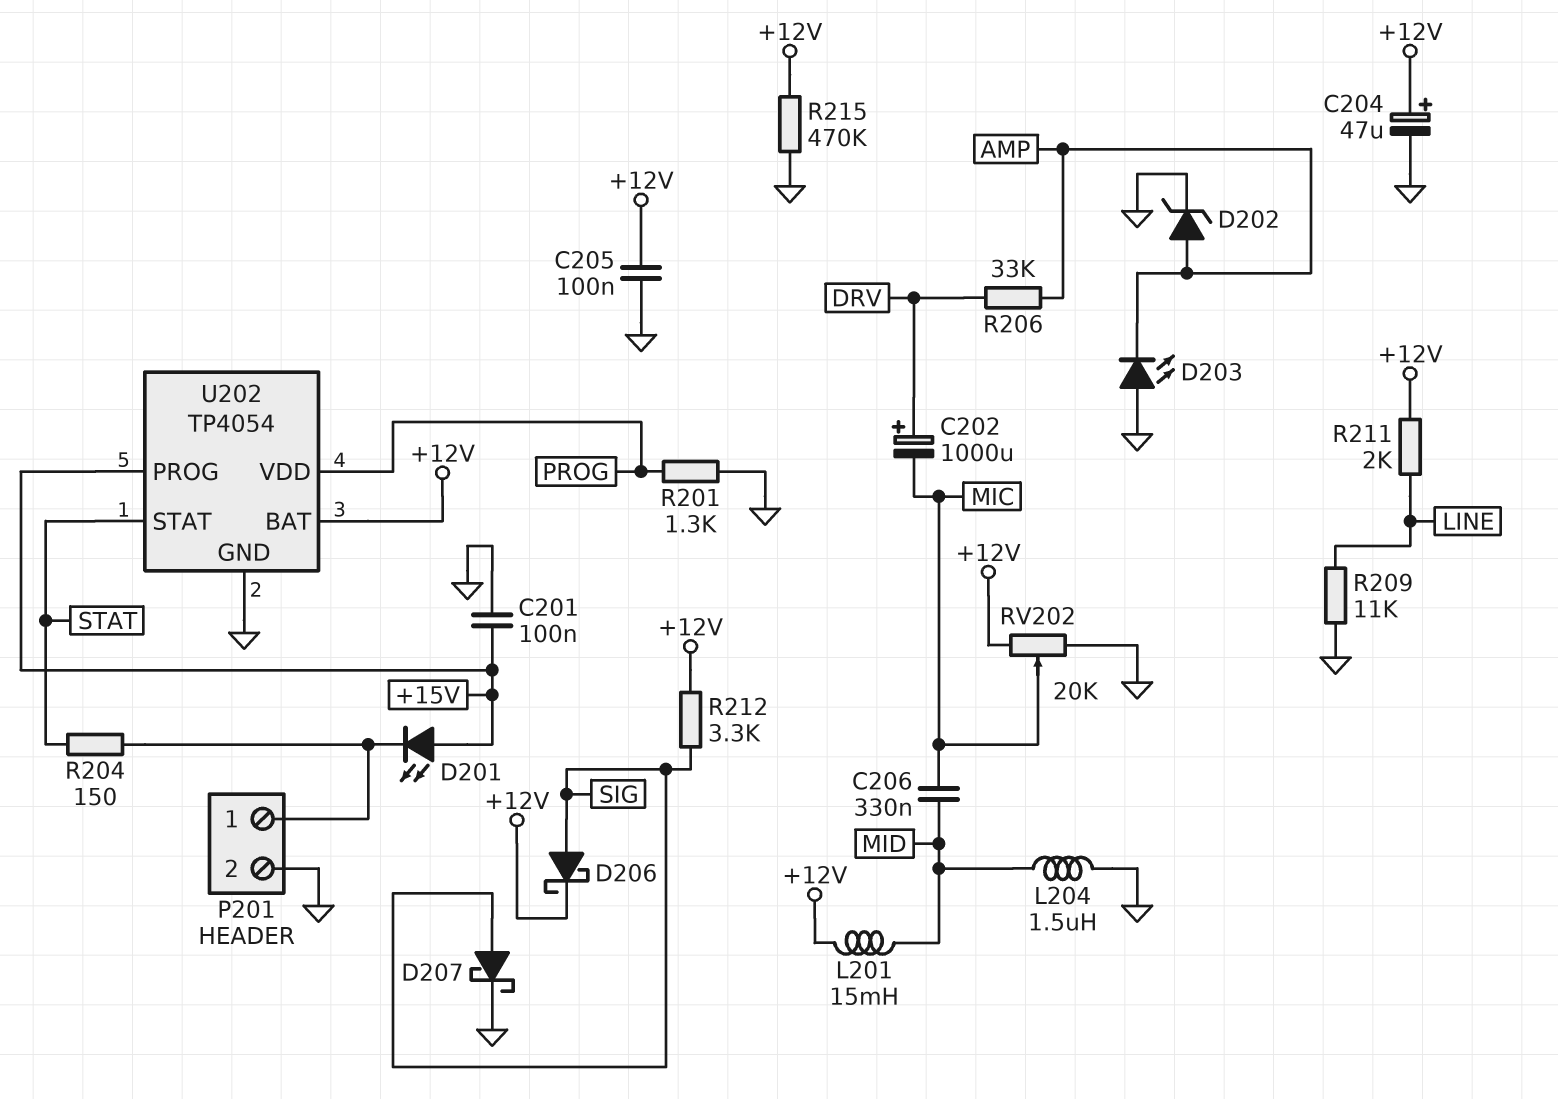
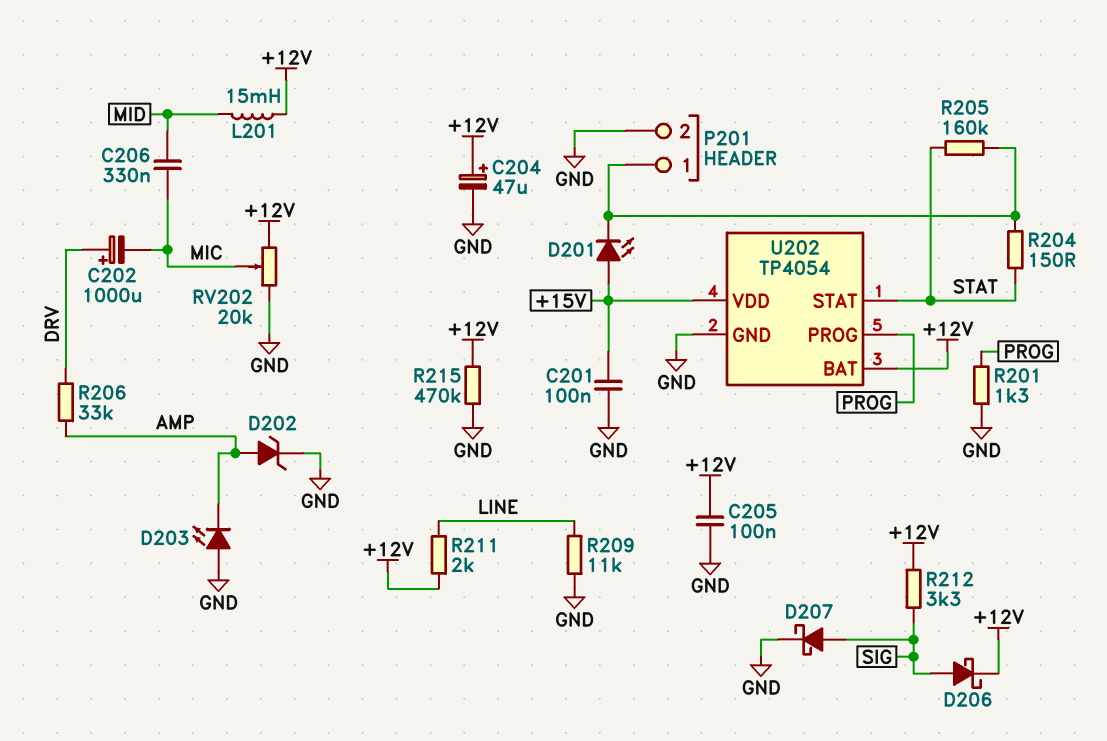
L204: 1.5uH (GND, MID) -> none
R205: none -> 160k (P201/1, STAT)
U202 pin PROG: +15V -> PROG
U202 pin VDD: PROG -> +15V

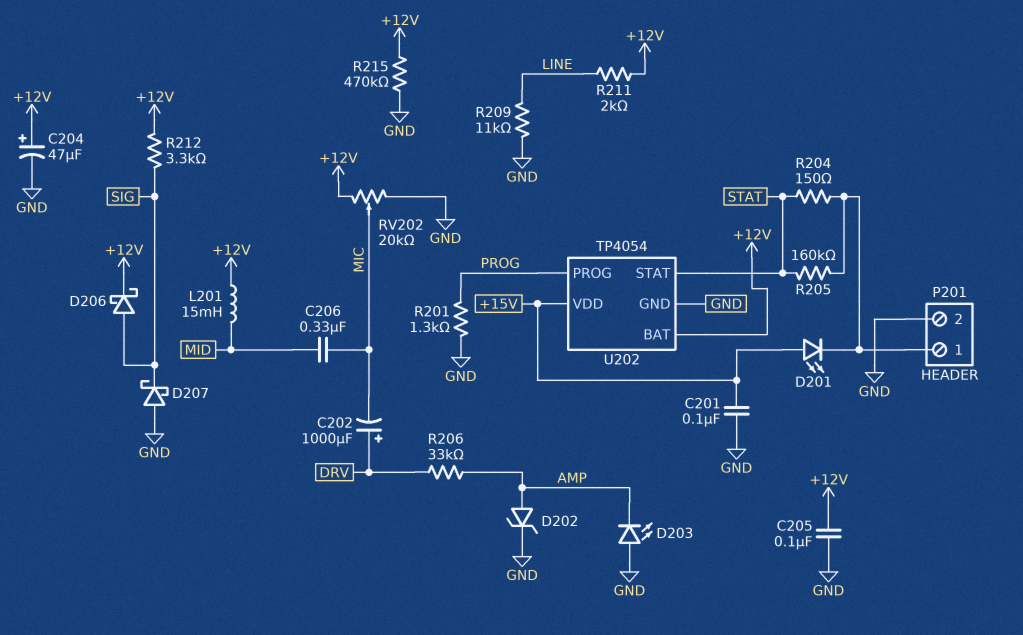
D207: schottky (A SIG, K GND) -> schottky (A GND, K SIG)

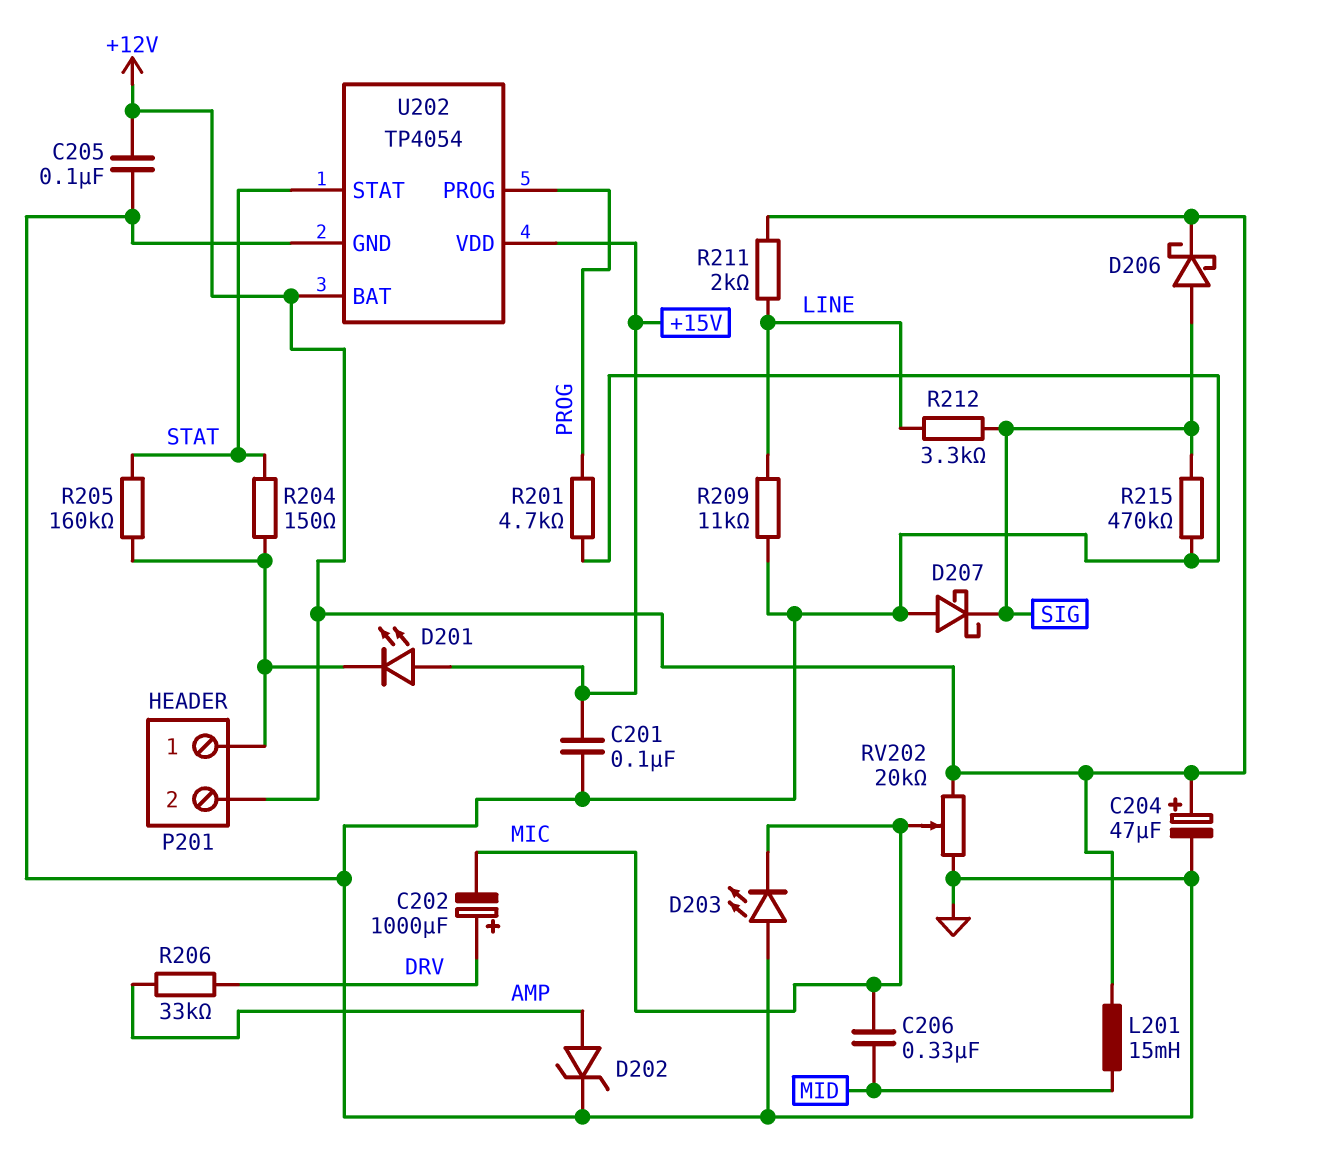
D203: LED (A GND, K AMP) -> LED (A GND, K MIC)
P201 pin 2: GND -> +12V
R201: 1.3k (GND, PROG) -> 4.7k (GND, PROG)
R212: 3.3k (+12V, SIG) -> 3.3k (LINE, SIG)
R215: 470k (+12V, GND) -> 470k (GND, SIG)

